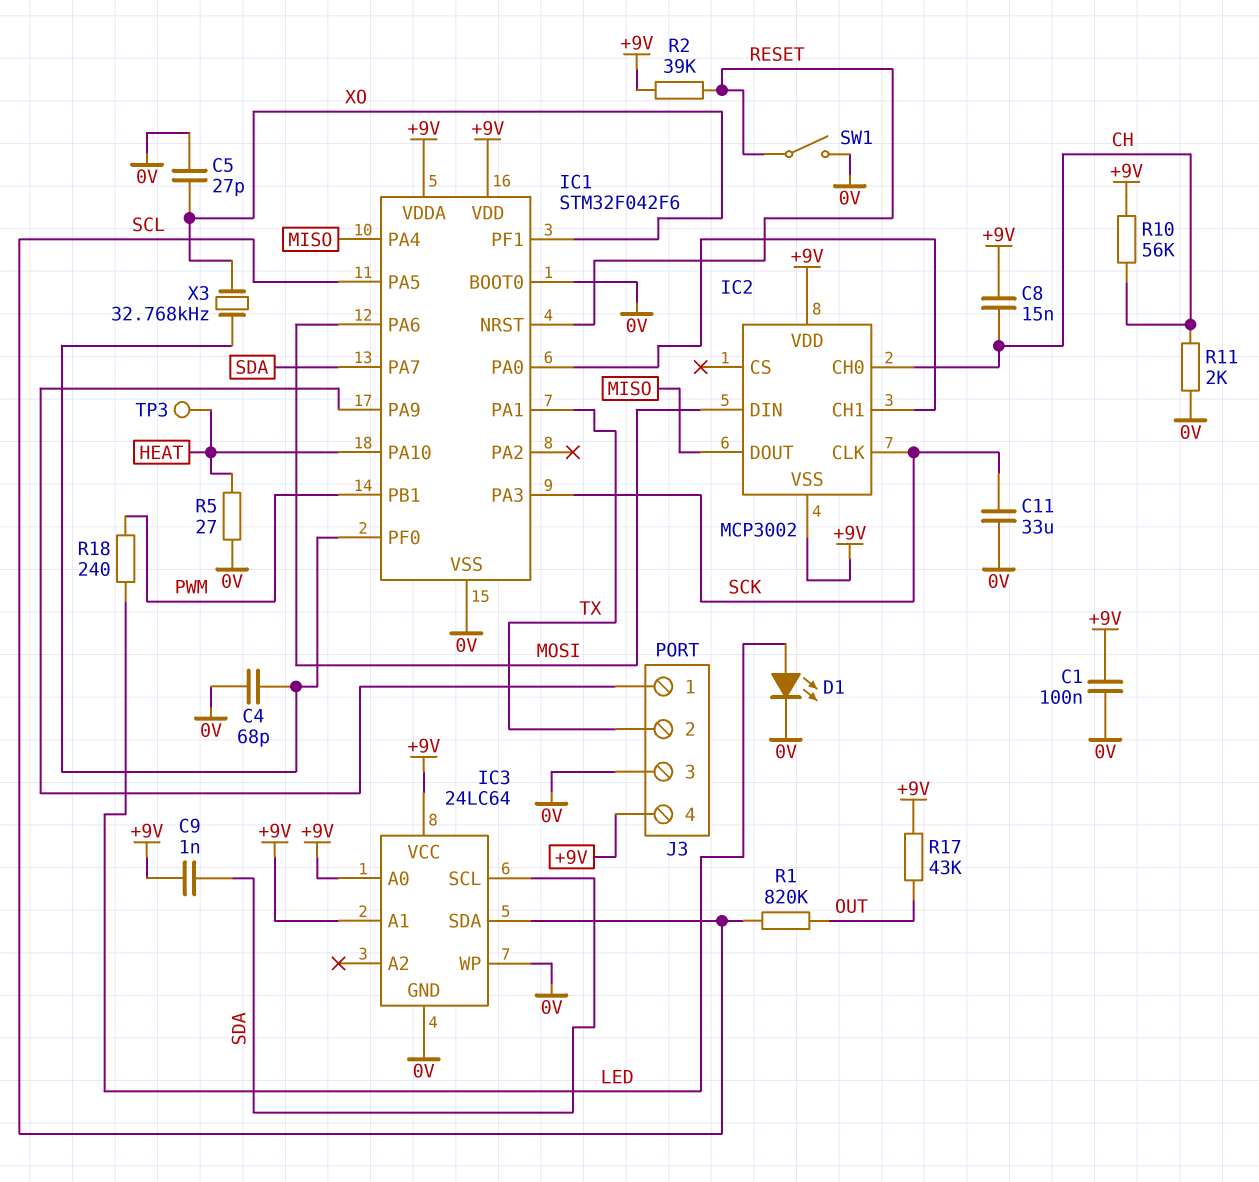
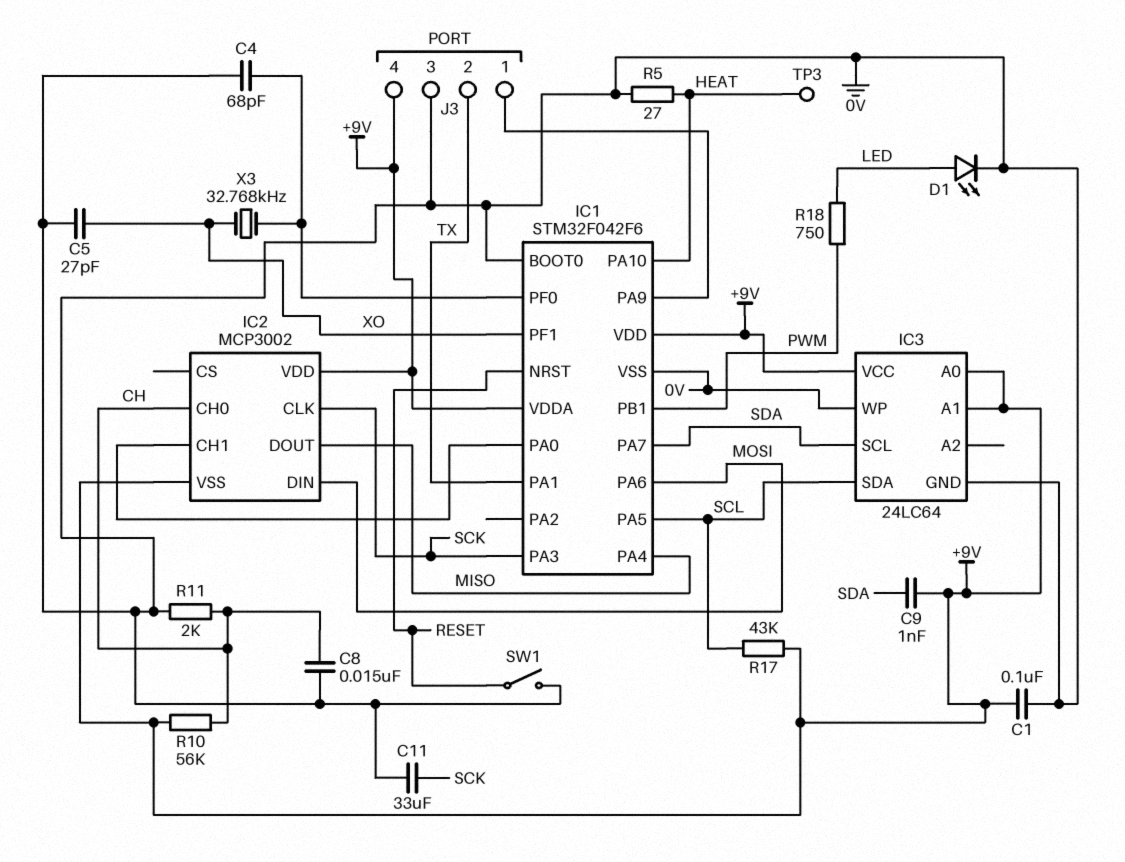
C8: 15nF (+9V, CH) -> 15nF (0V, CH)
R1: 820k (OUT, SCL) -> none
R2: 39k (+9V, RESET) -> none
R17: 43k (+9V, OUT) -> 43k (+9V, SCL)
R18: 240 (LED, PWM) -> 750 (LED, PWM)

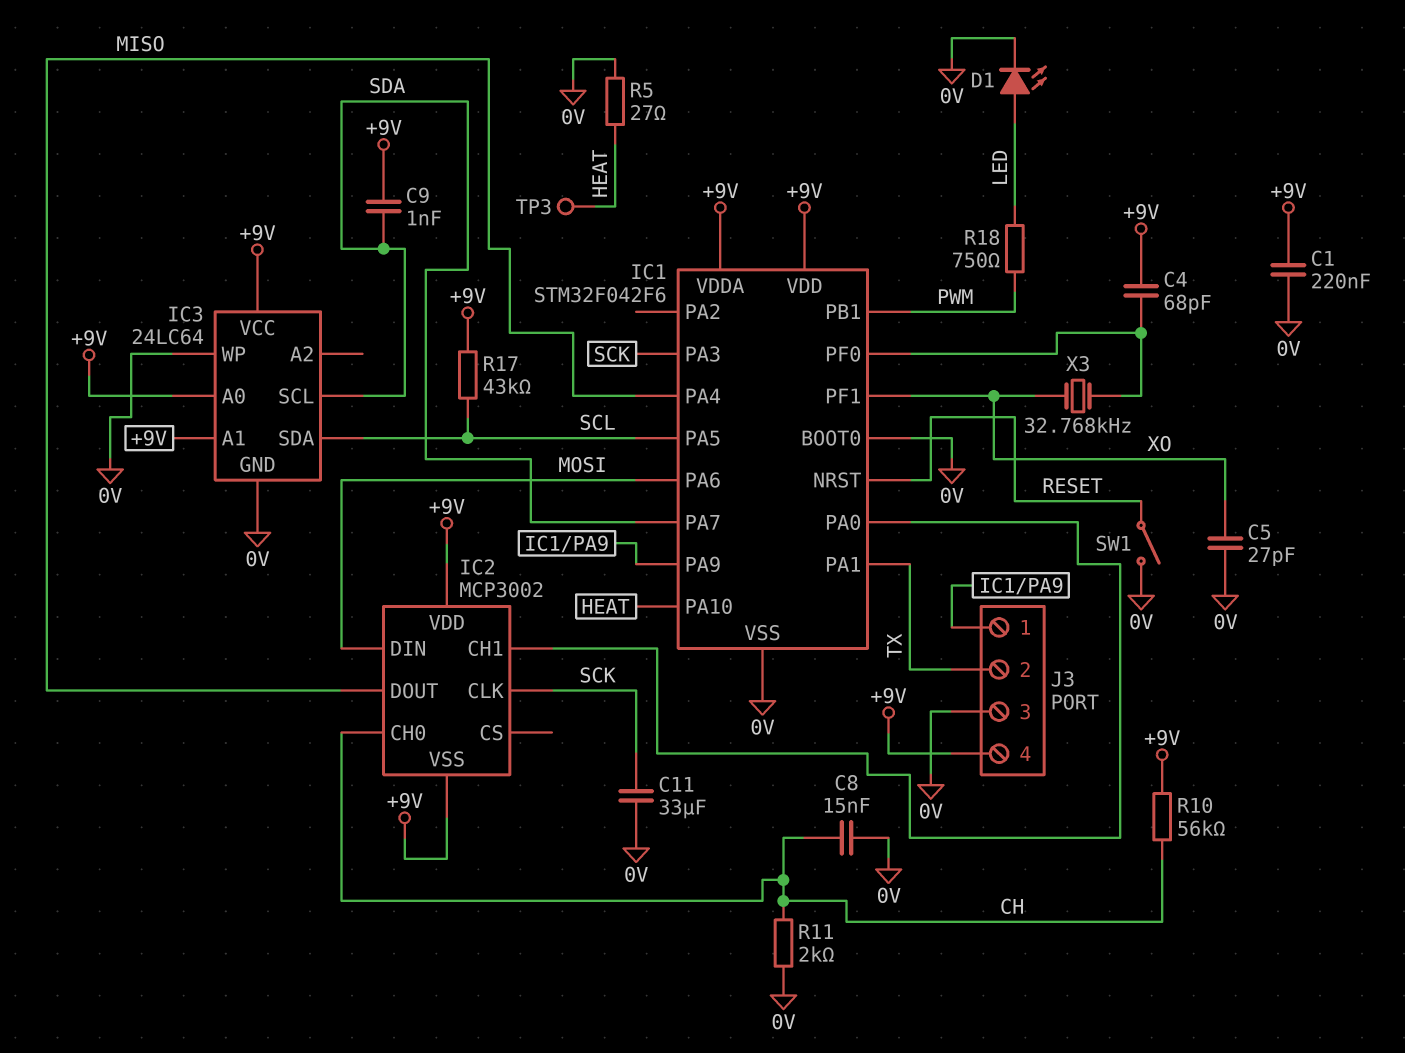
C1: 100nF (+9V, 0V) -> 220nF (+9V, 0V)
C4: 68pF (0V, IC1/PF0) -> 68pF (+9V, IC1/PF0)

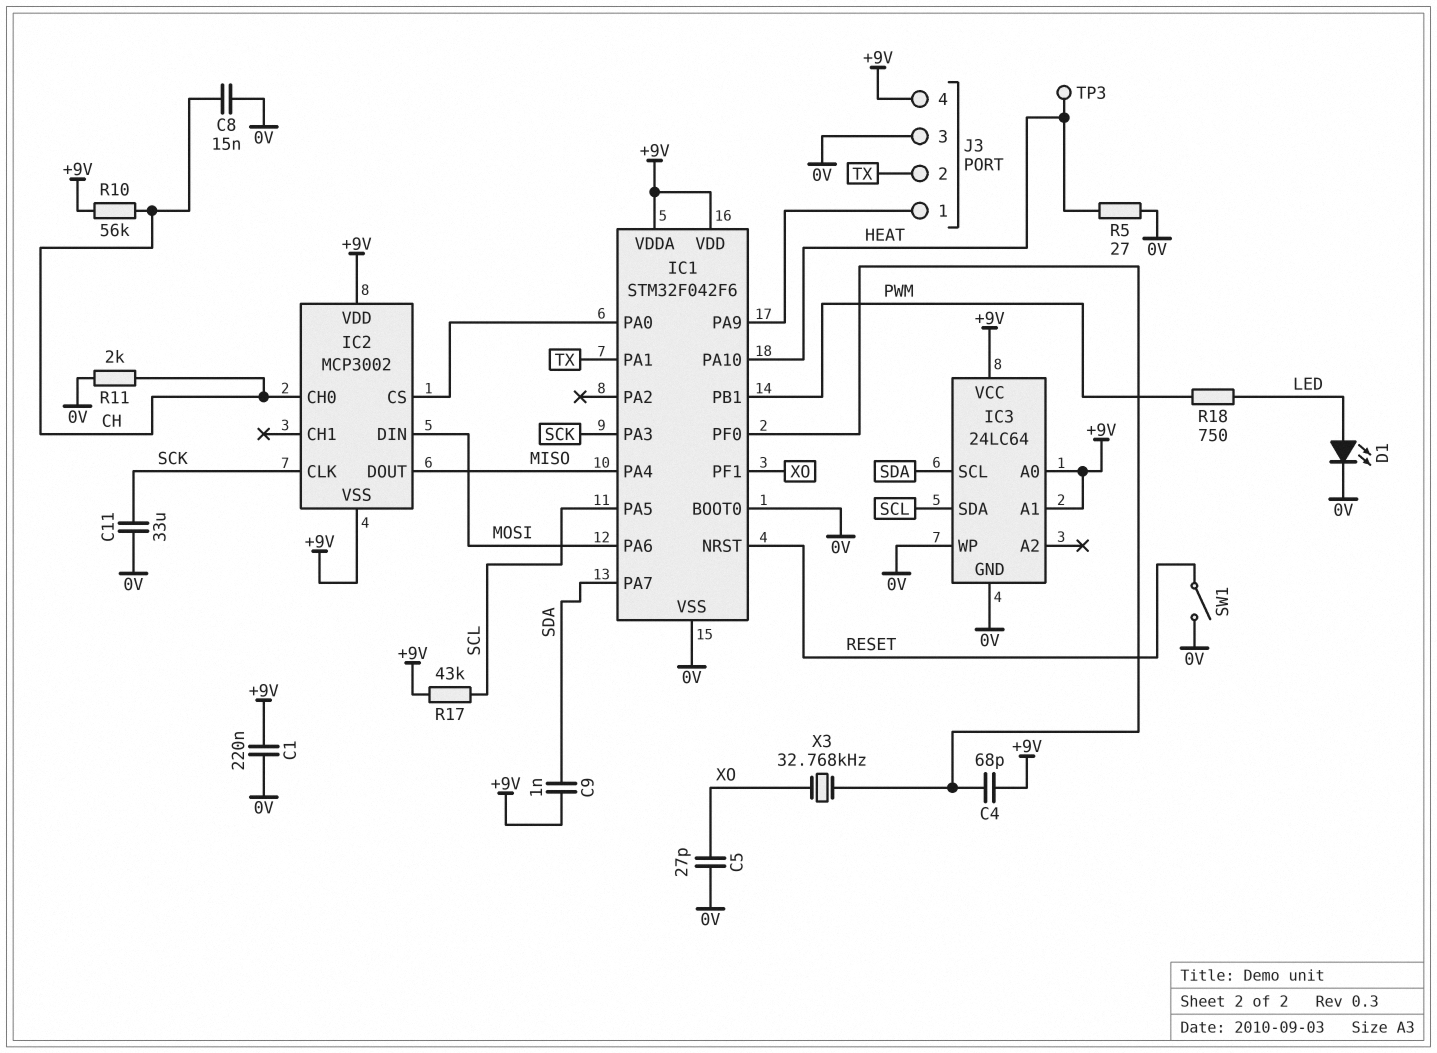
IC2 pin CH1: IC1/PA0 -> none
IC2 pin CS: none -> IC1/PA0

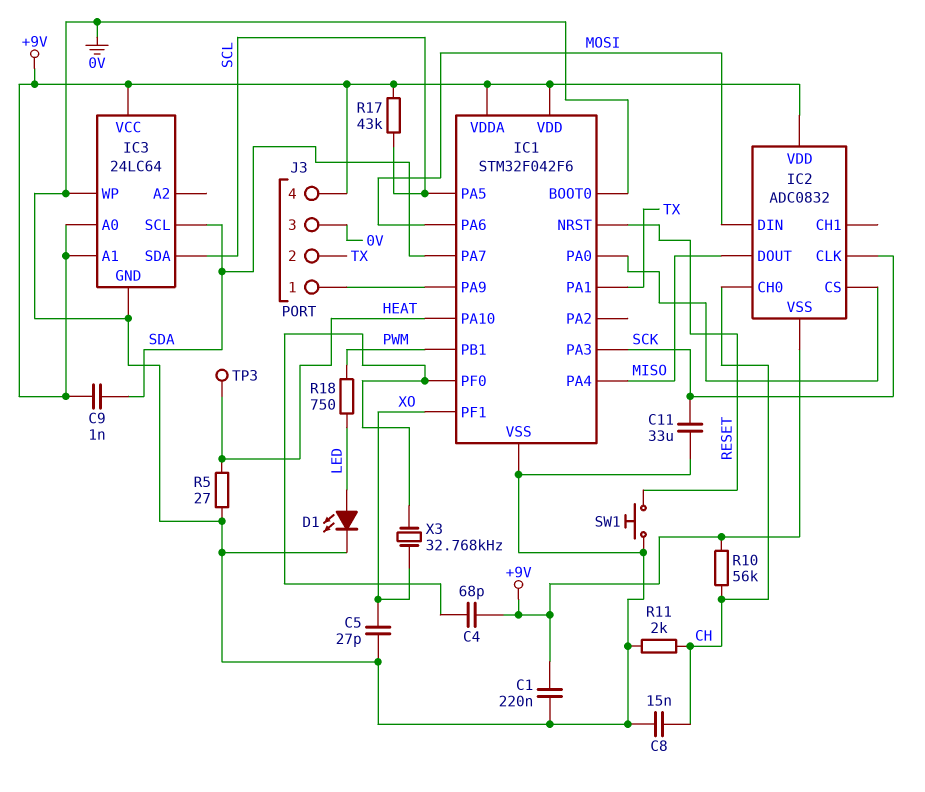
IC2: MCP3002 -> ADC0832
SW1: switch (0V, RESET) -> button (0V, RESET)

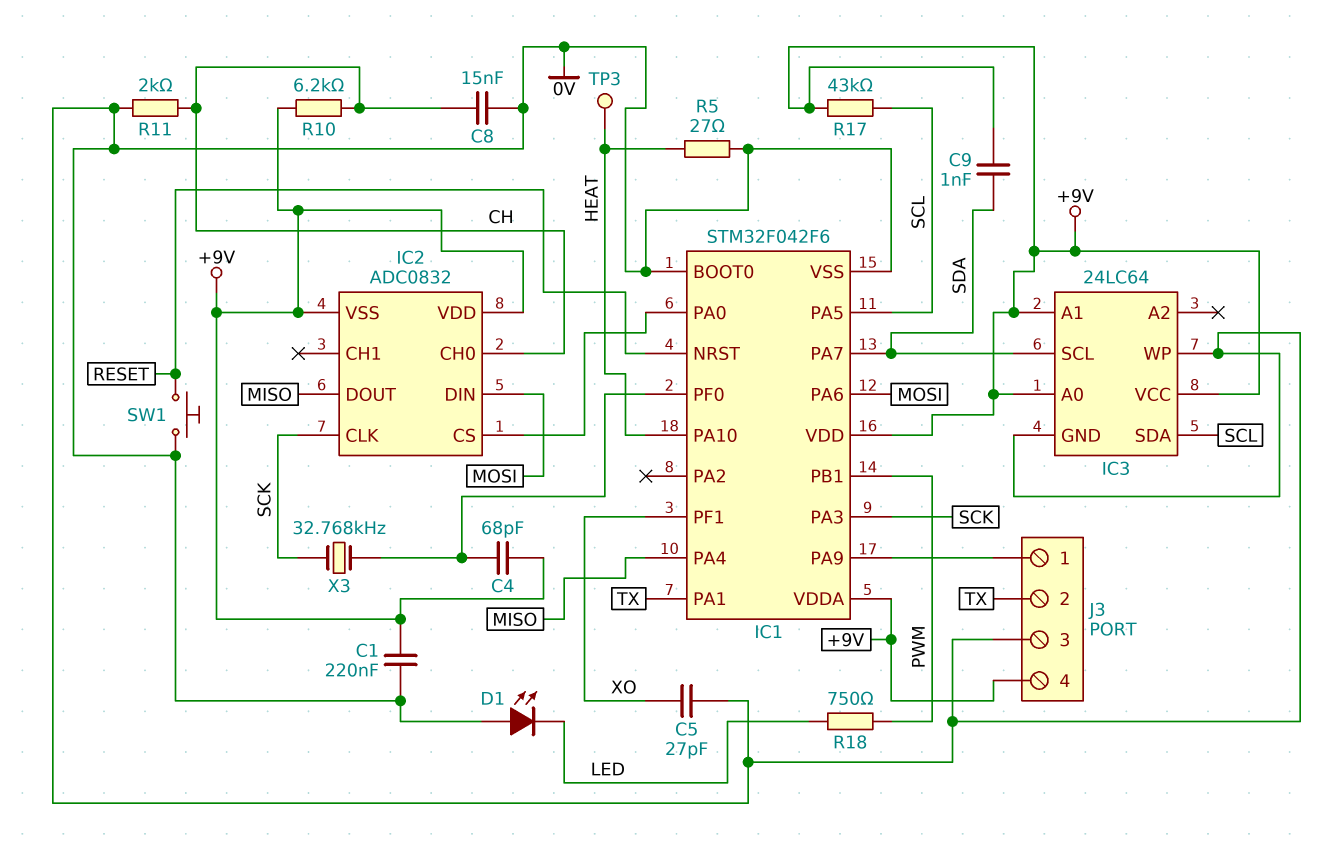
C11: 33uF (0V, SCK) -> none
D1: LED (A LED, K 0V) -> LED (A 0V, K LED)
R10: 56k (+9V, CH) -> 6.2k (+9V, CH)
X3: 32.768kHz (IC1/PF0, XO) -> 32.768kHz (IC1/PF0, SCK)

